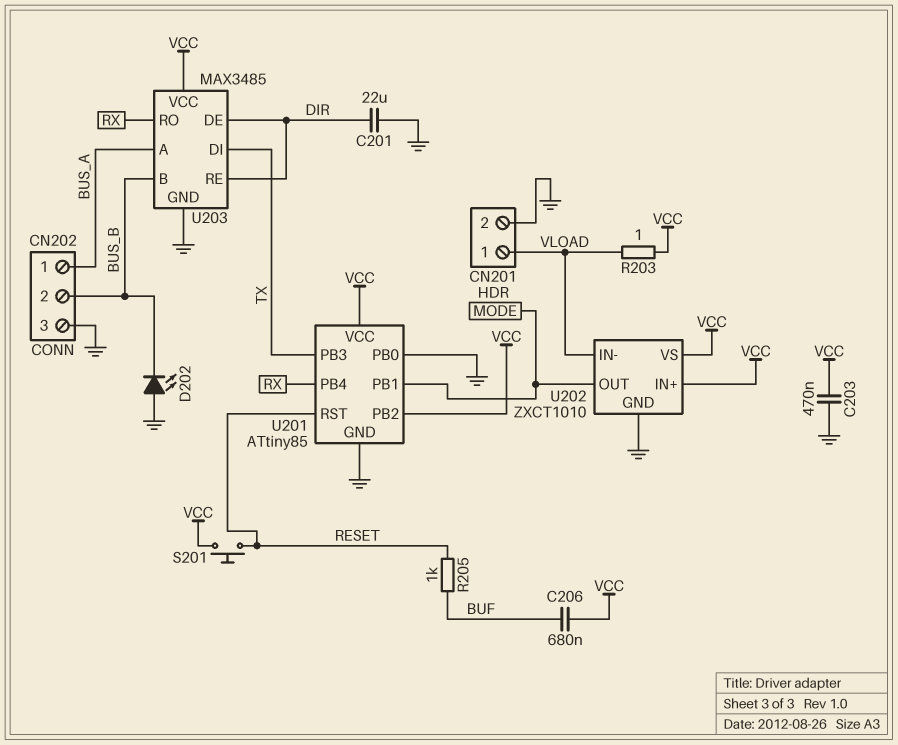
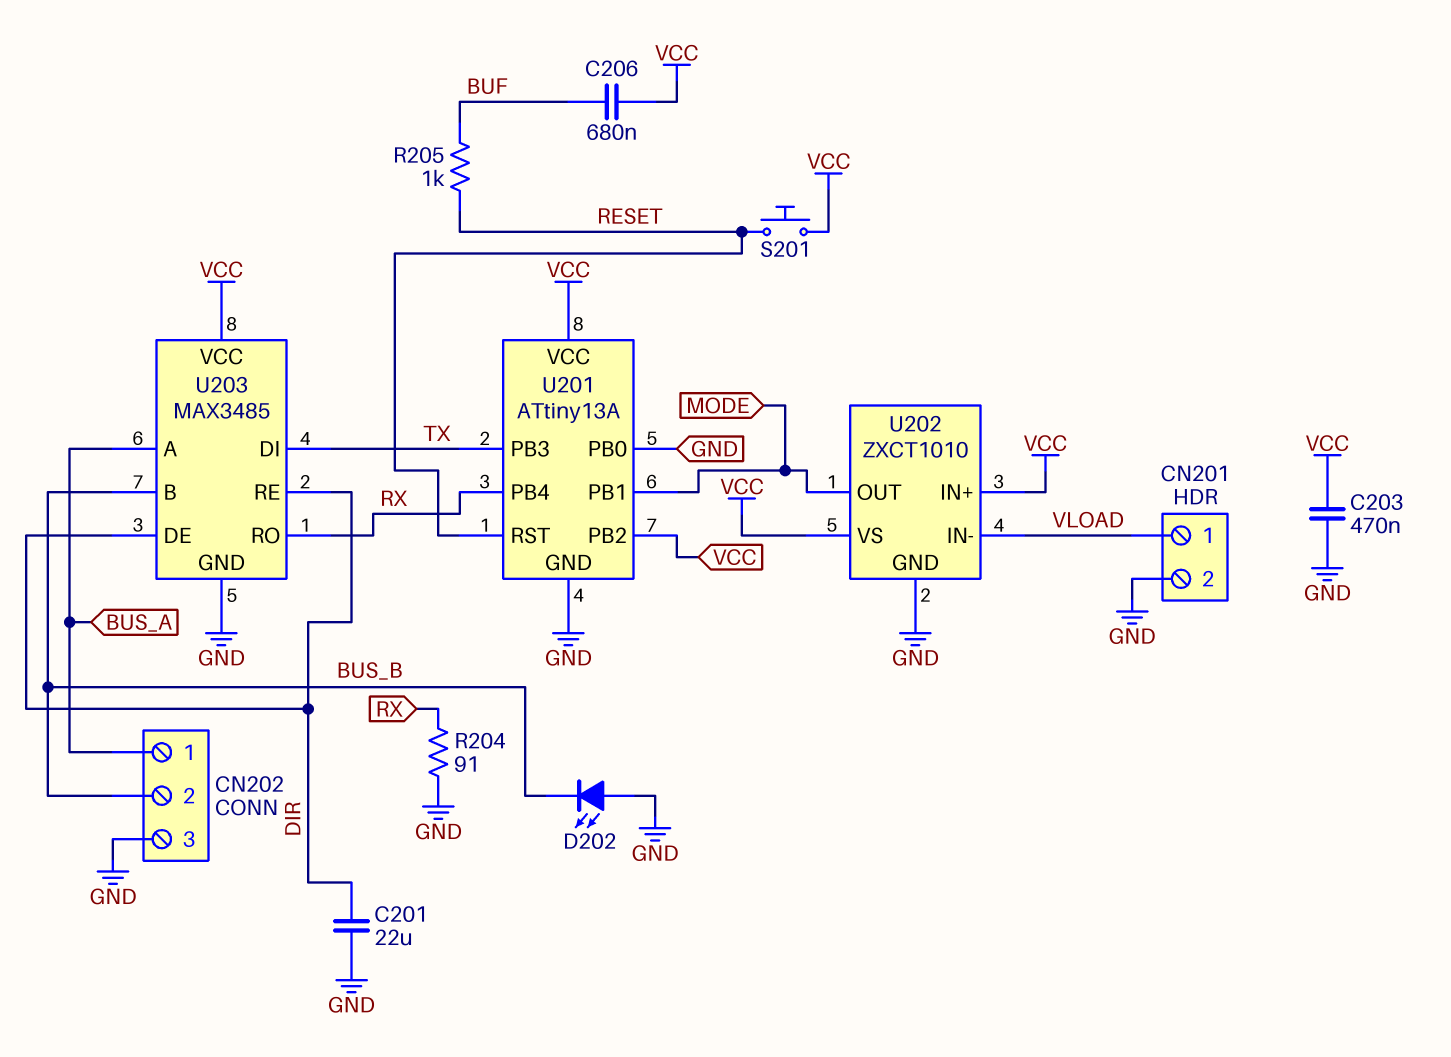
R203: 1 (VCC, VLOAD) -> none
R204: none -> 91 (GND, RX)
U201: ATtiny85 -> ATtiny13A

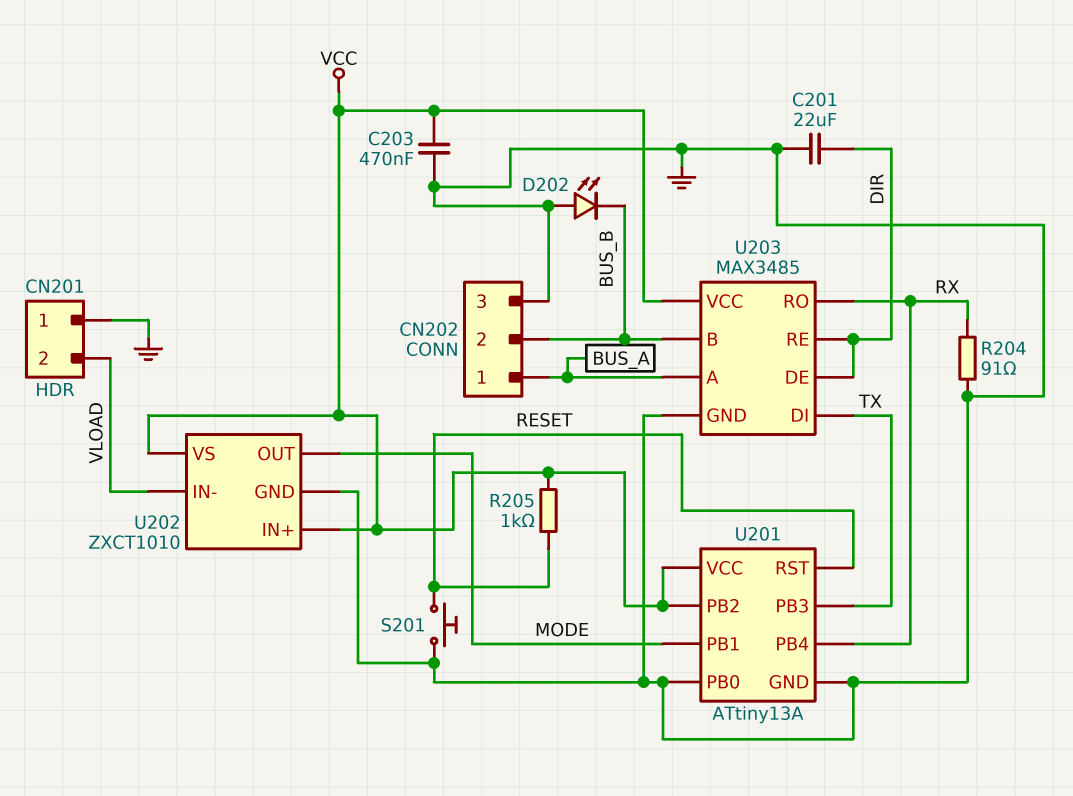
C206: 680nF (BUF, VCC) -> none
CN201 pin 1: VLOAD -> GND
CN201 pin 2: GND -> VLOAD
R205: 1k (BUF, RESET) -> 1k (RESET, VCC)
S201: button (RESET, VCC) -> button (GND, RESET)

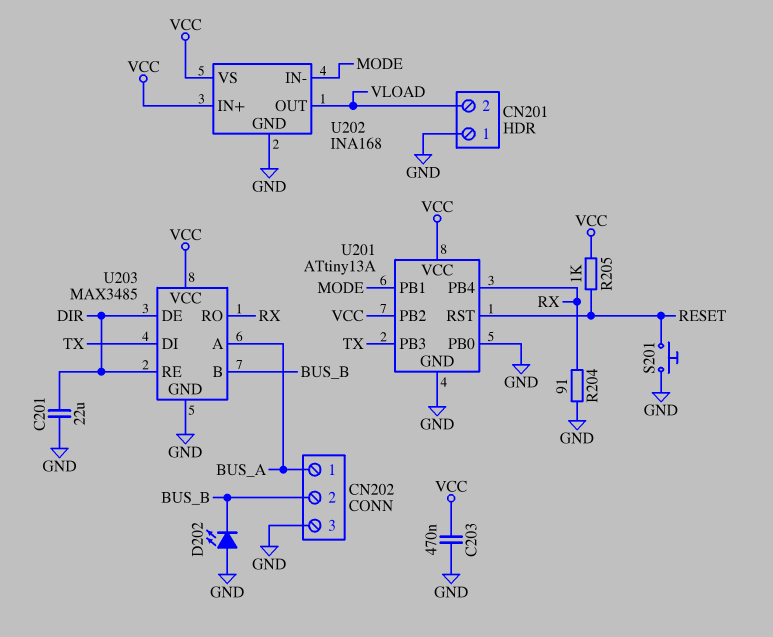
U202: ZXCT1010 -> INA168
U202 pin IN-: VLOAD -> MODE
U202 pin OUT: MODE -> VLOAD

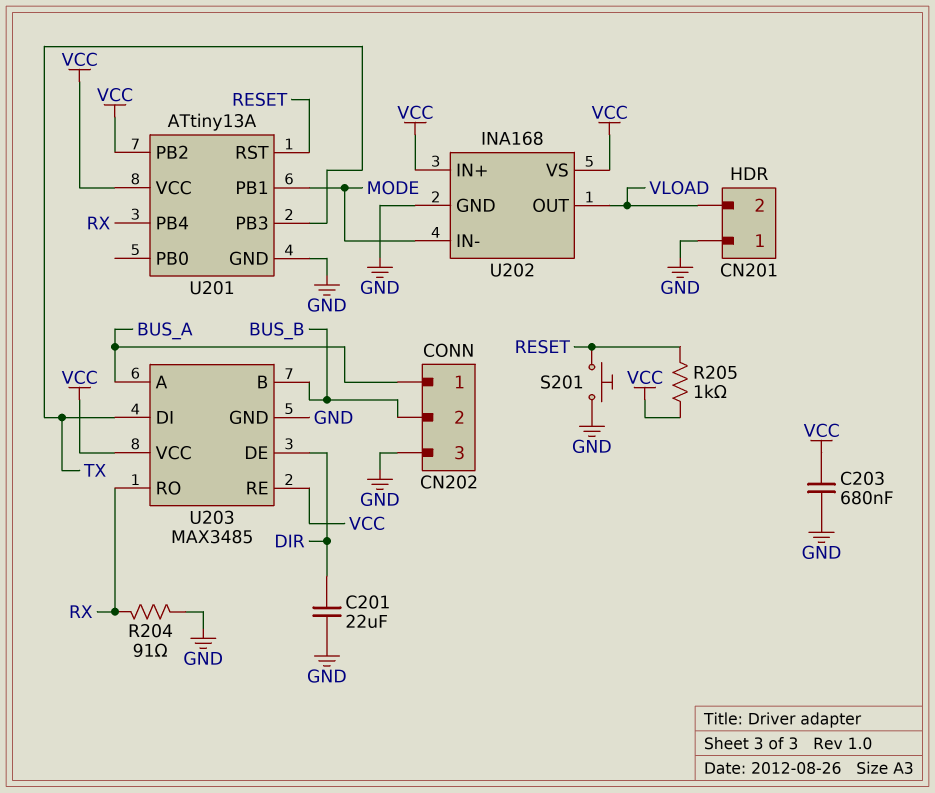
C203: 470nF (GND, VCC) -> 680nF (GND, VCC)
D202: LED (A GND, K BUS_B) -> none
U201 pin PB0: GND -> none
U203 pin RE: DIR -> VCC

